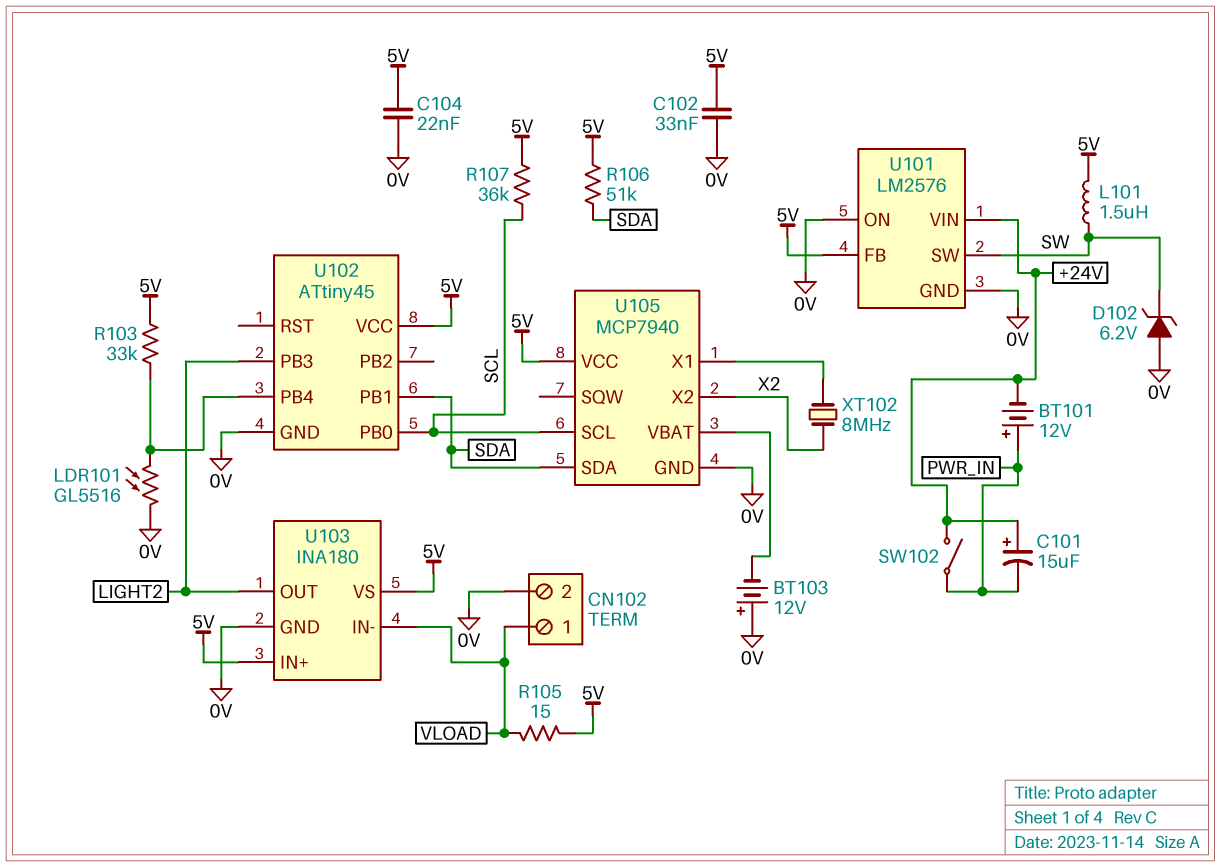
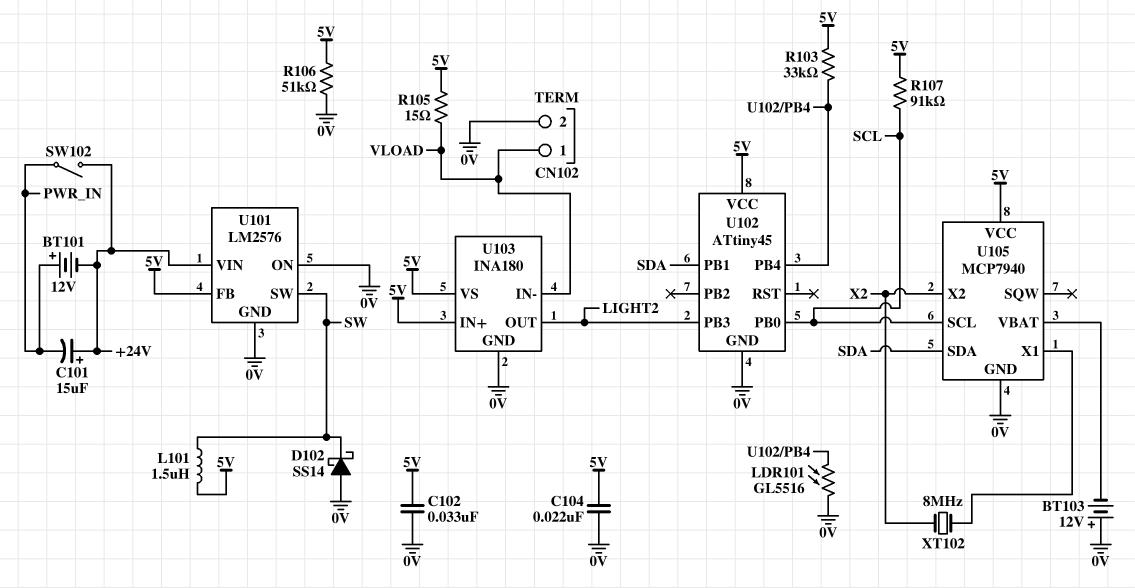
D102: zener 6.2V (A 0V, K SW) -> schottky SS14 (A 0V, K SW)
R106: 51k (5V, SDA) -> 51k (0V, 5V)
R107: 36k (5V, SCL) -> 91k (5V, SCL)

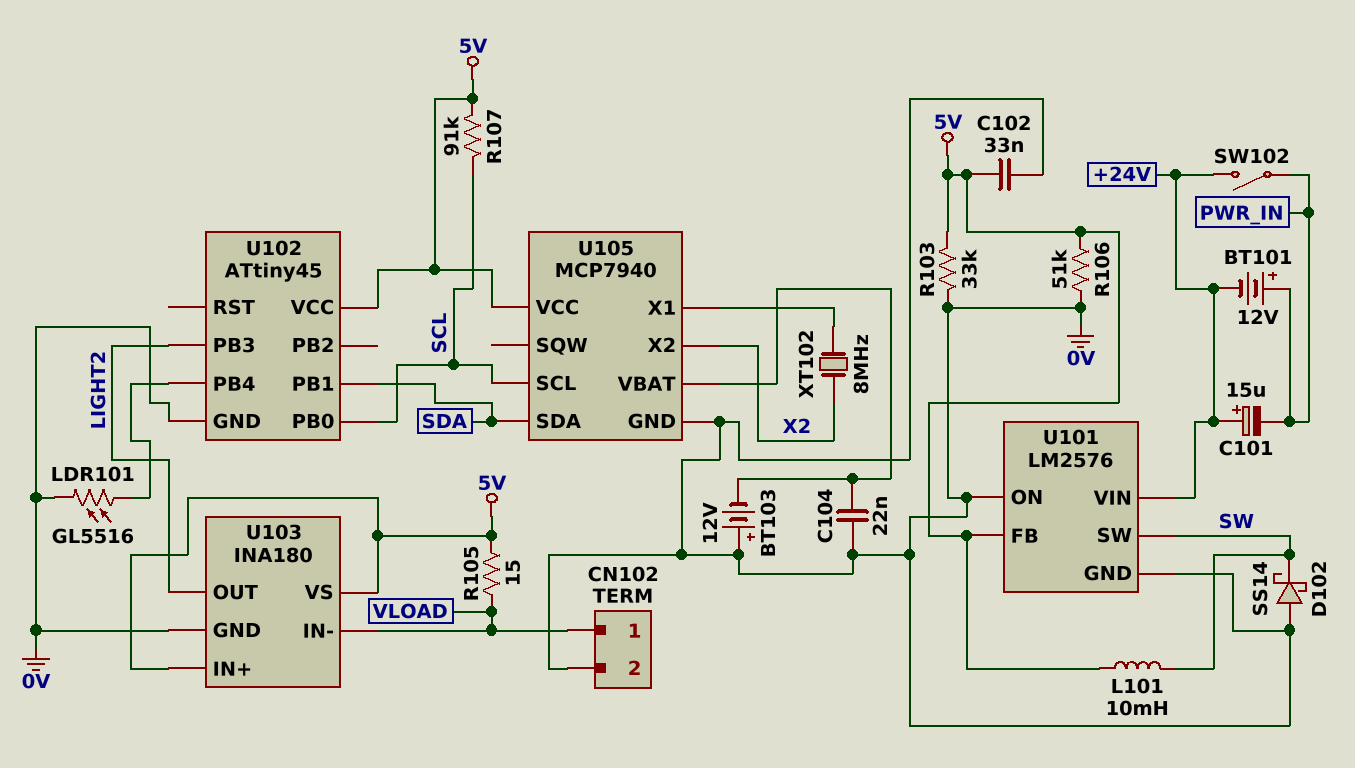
C104: 22nF (0V, 5V) -> 22nF (0V, U105/VBAT)
L101: 1.5uH (5V, SW) -> 10mH (5V, SW)
R103: 33k (5V, U102/PB4) -> 33k (0V, 5V)

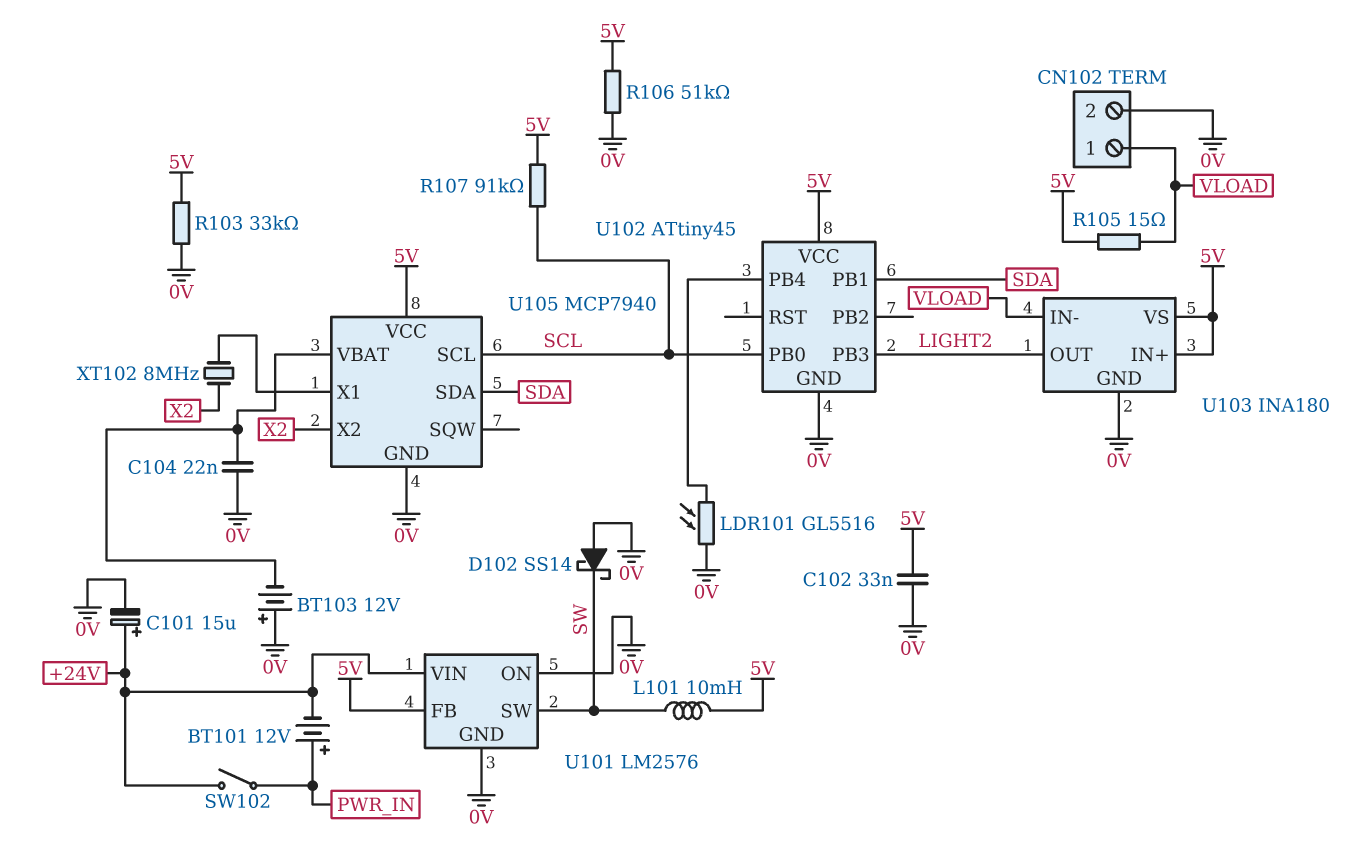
C101: 15uF (plus +24V, minus PWR_IN) -> 15uF (plus +24V, minus 0V)

